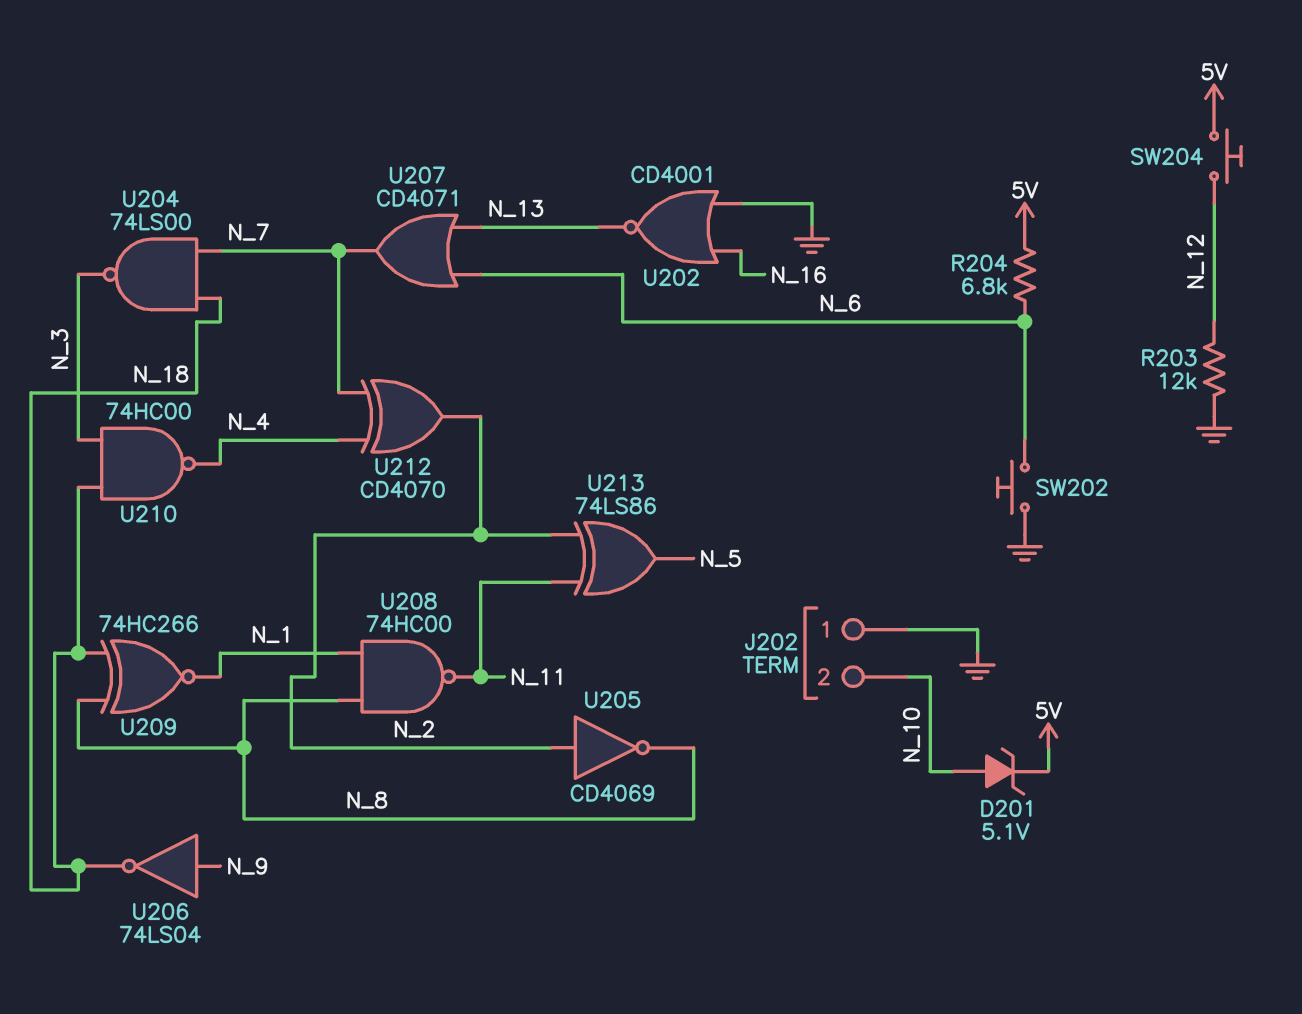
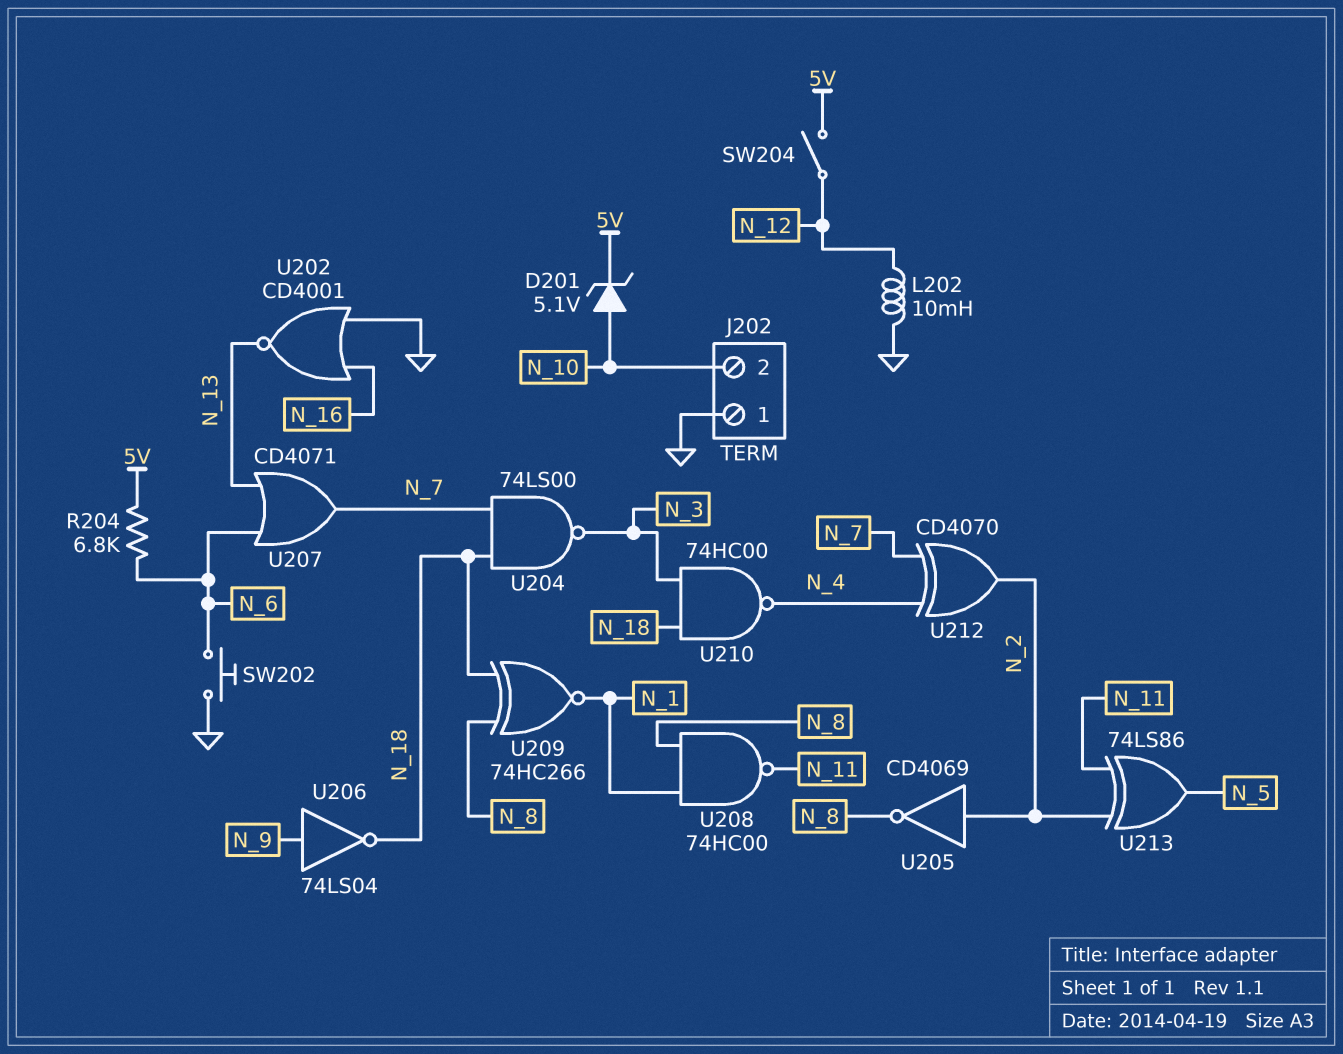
L202: none -> 10mH (GND, N_12)
R203: 12k (GND, N_12) -> none
SW204: button (5V, N_12) -> switch (5V, N_12)

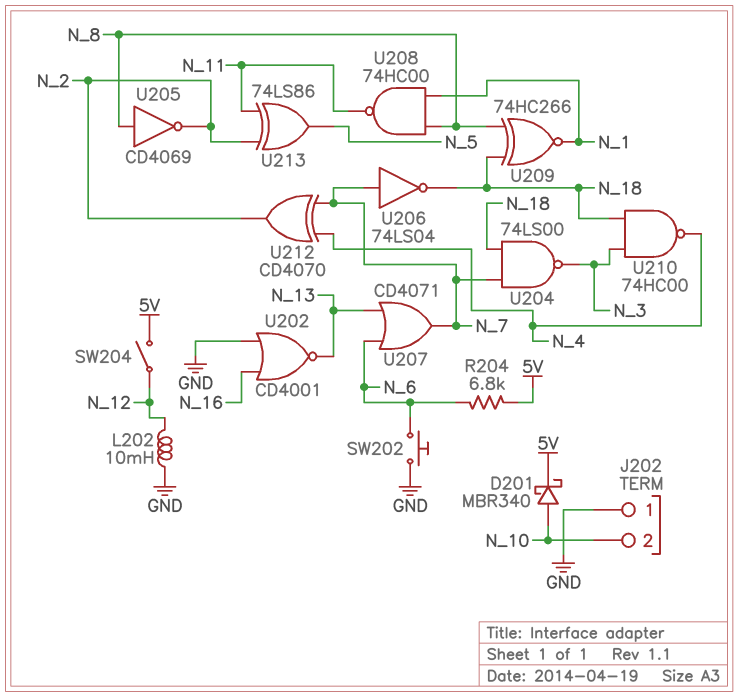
D201: zener 5.1V (A N_10, K 5V) -> schottky MBR340 (A N_10, K 5V)
U205: NOT CD4069 (in N_2, out N_8) -> NOT CD4069 (in N_8, out N_2)
U206: NOT 74LS04 (in N_9, out N_18) -> NOT 74LS04 (in N_7, out N_18)

